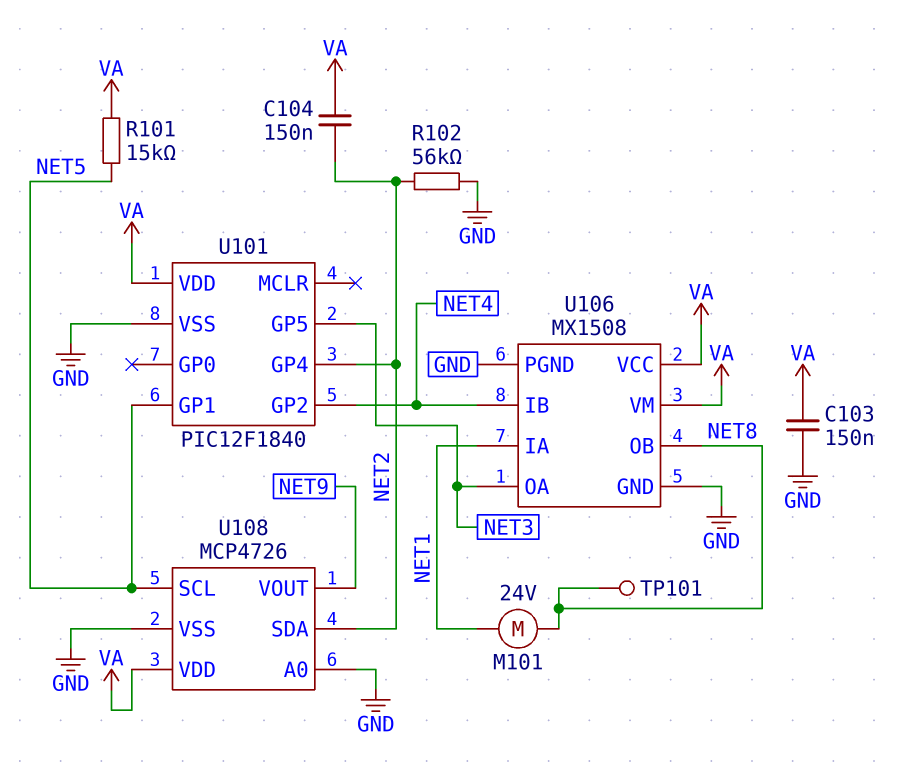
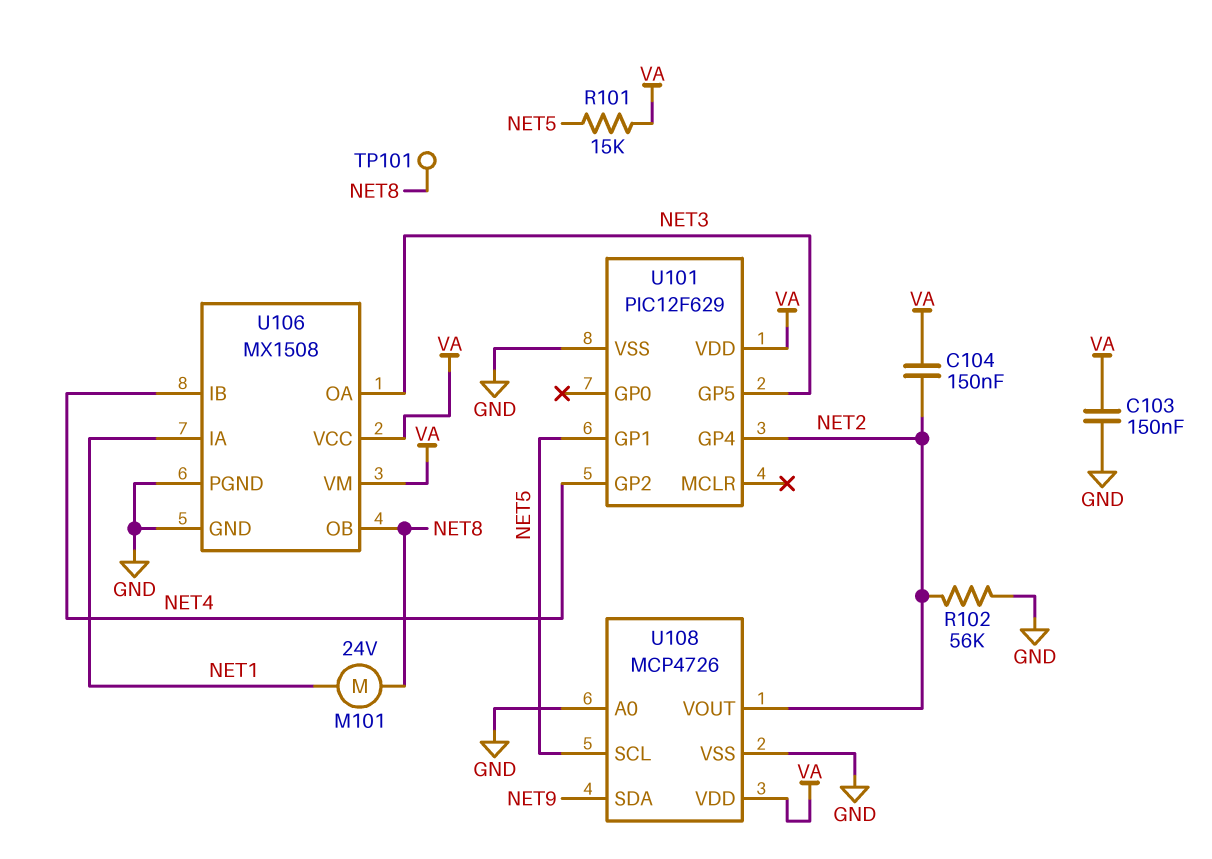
U101: PIC12F1840 -> PIC12F629
U108 pin SDA: NET2 -> NET9
U108 pin VOUT: NET9 -> NET2

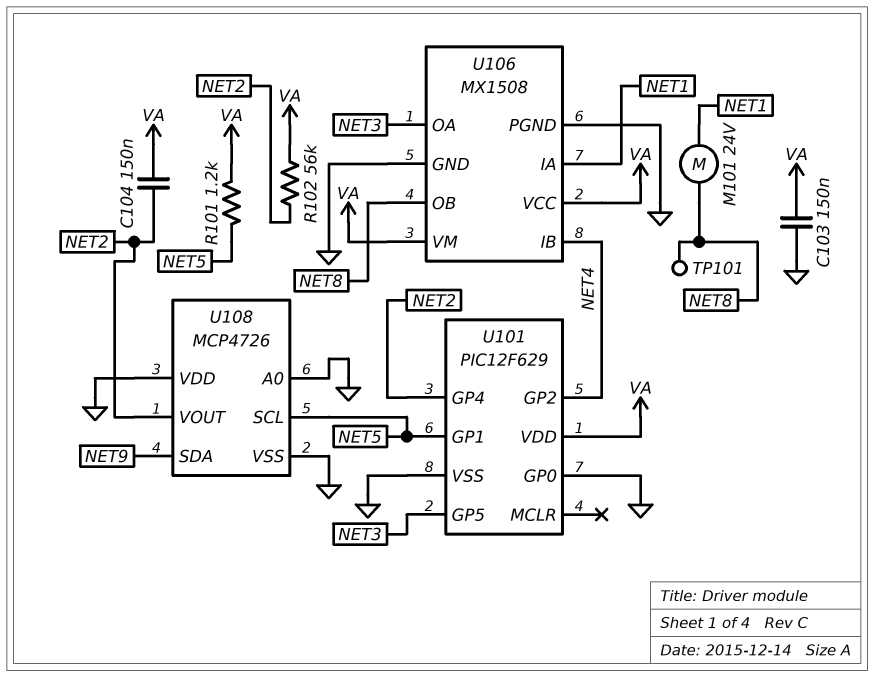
R101: 15k (NET5, VA) -> 1.2k (NET5, VA)
R102: 56k (GND, NET2) -> 56k (NET2, VA)
U101 pin GP0: none -> GND
U108 pin VDD: VA -> GND

